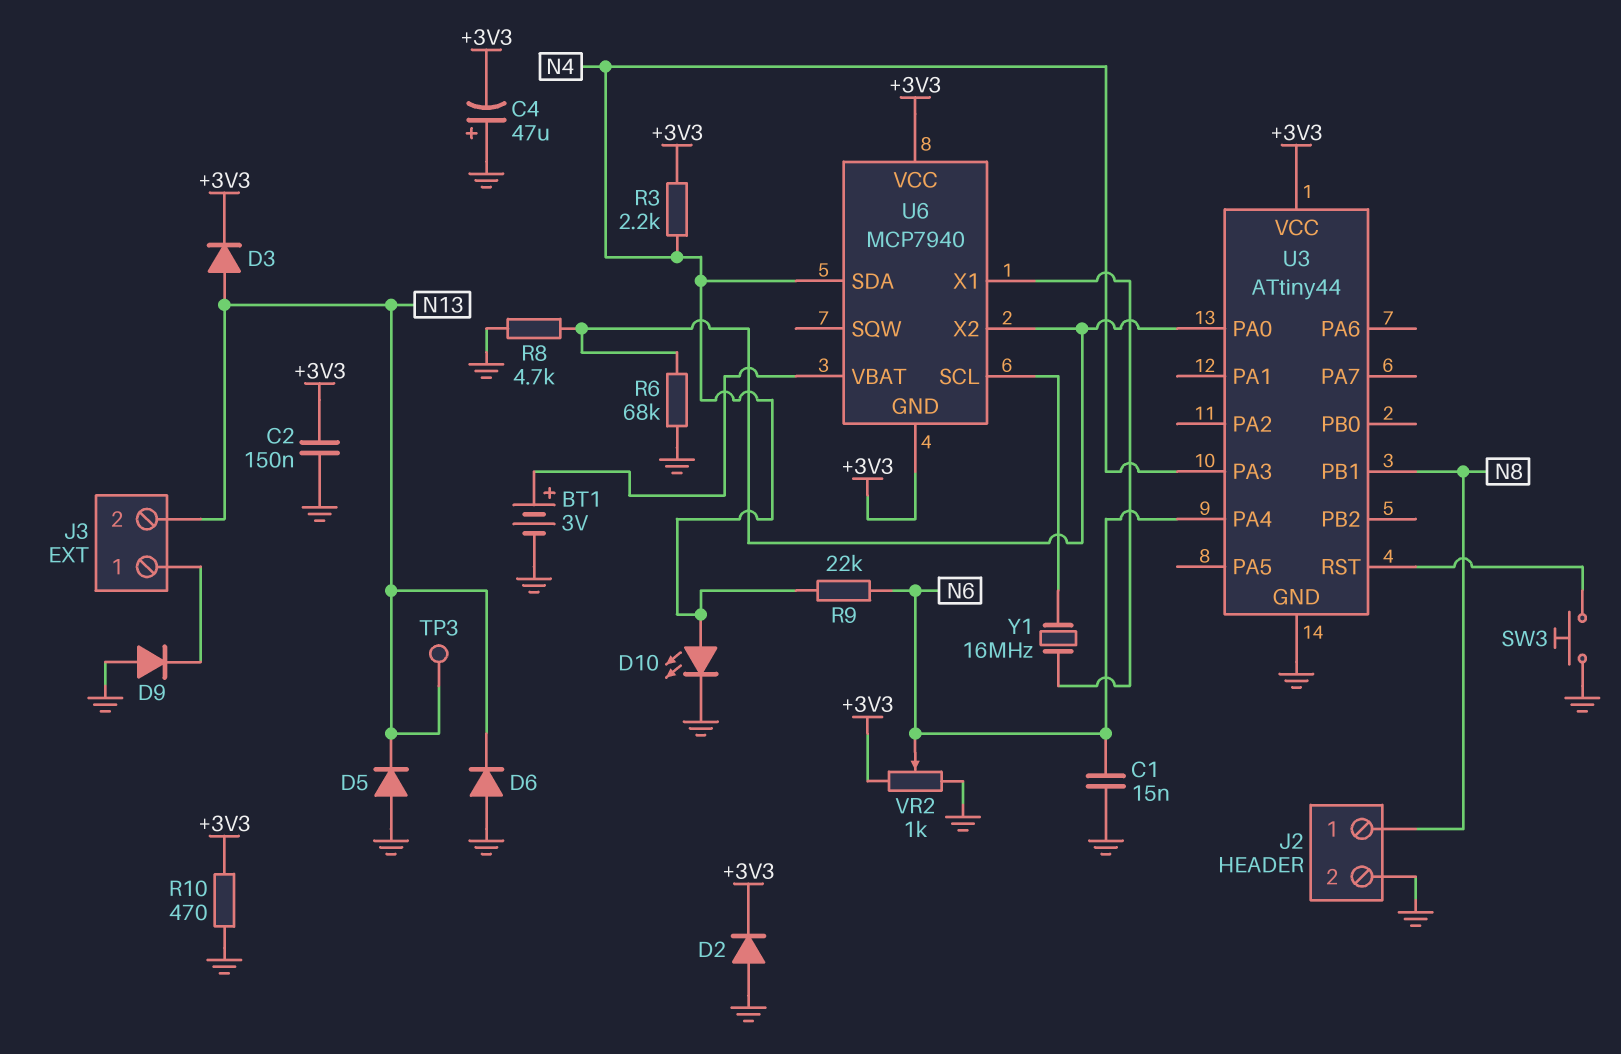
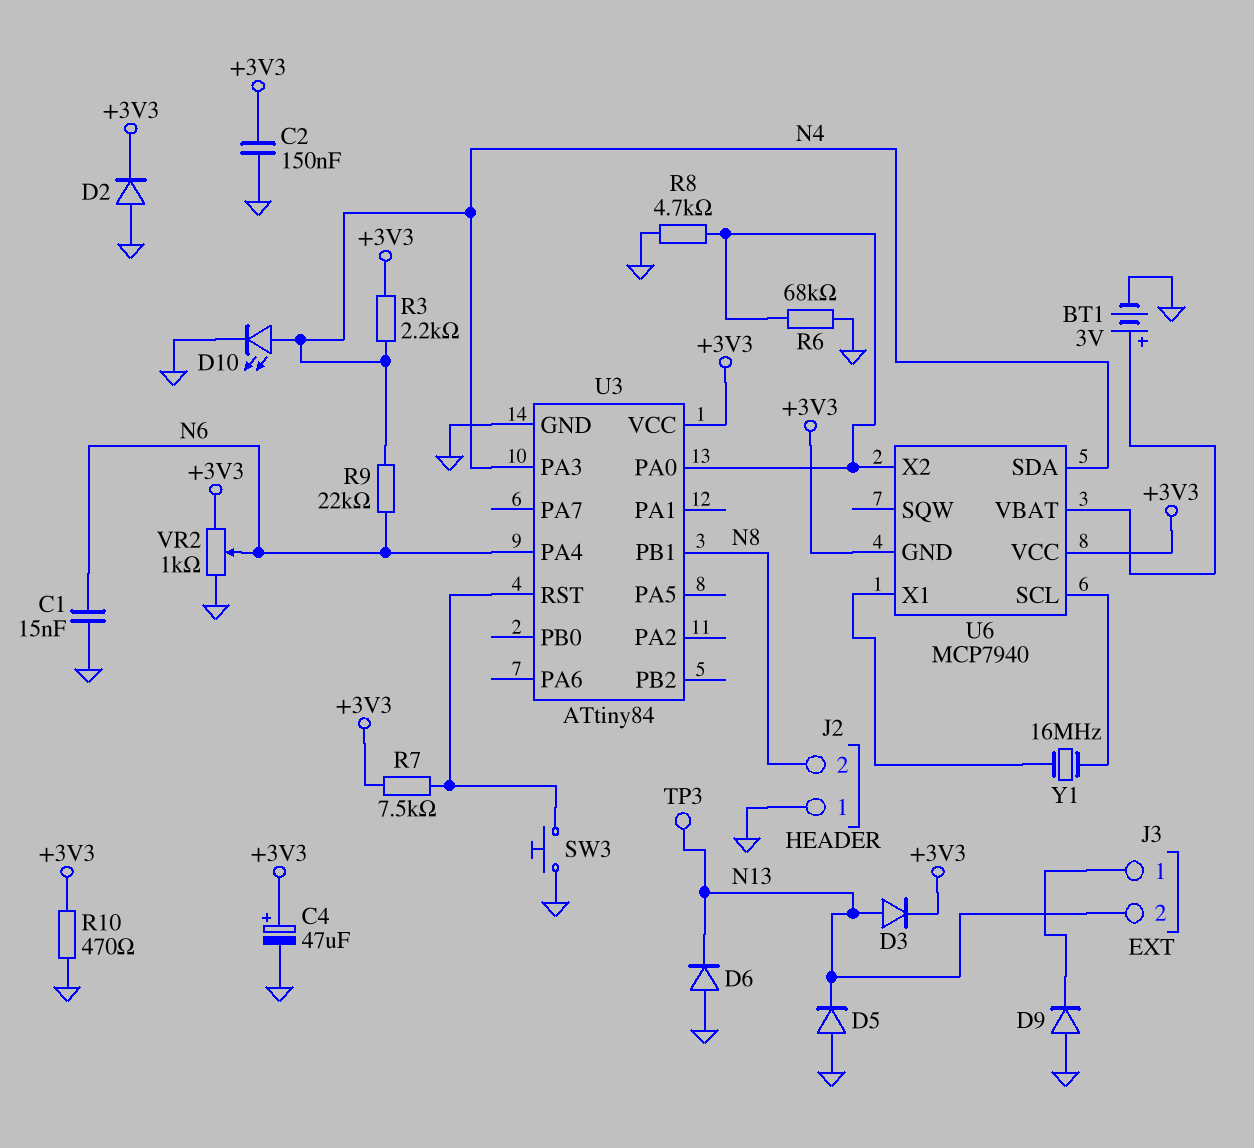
C4: 47uF (plus GND, minus +3V3) -> 47uF (plus +3V3, minus GND)
J2 pin 1: N8 -> GND
J2 pin 2: GND -> N8
R7: none -> 7.5k (+3V3, U3/RST)
U3: ATtiny44 -> ATtiny84

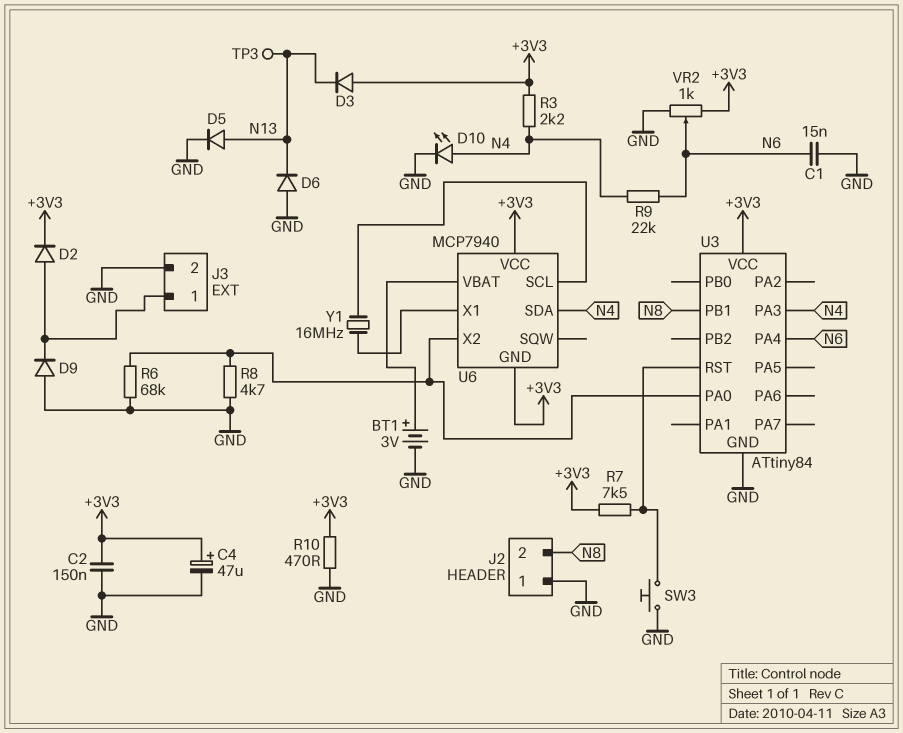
D2: diode (A GND, K +3V3) -> diode (A J3/1, K +3V3)
D3: diode (A N13, K +3V3) -> diode (A +3V3, K N13)
D5: diode (A GND, K N13) -> diode (A N13, K GND)
J3 pin 2: N13 -> GND

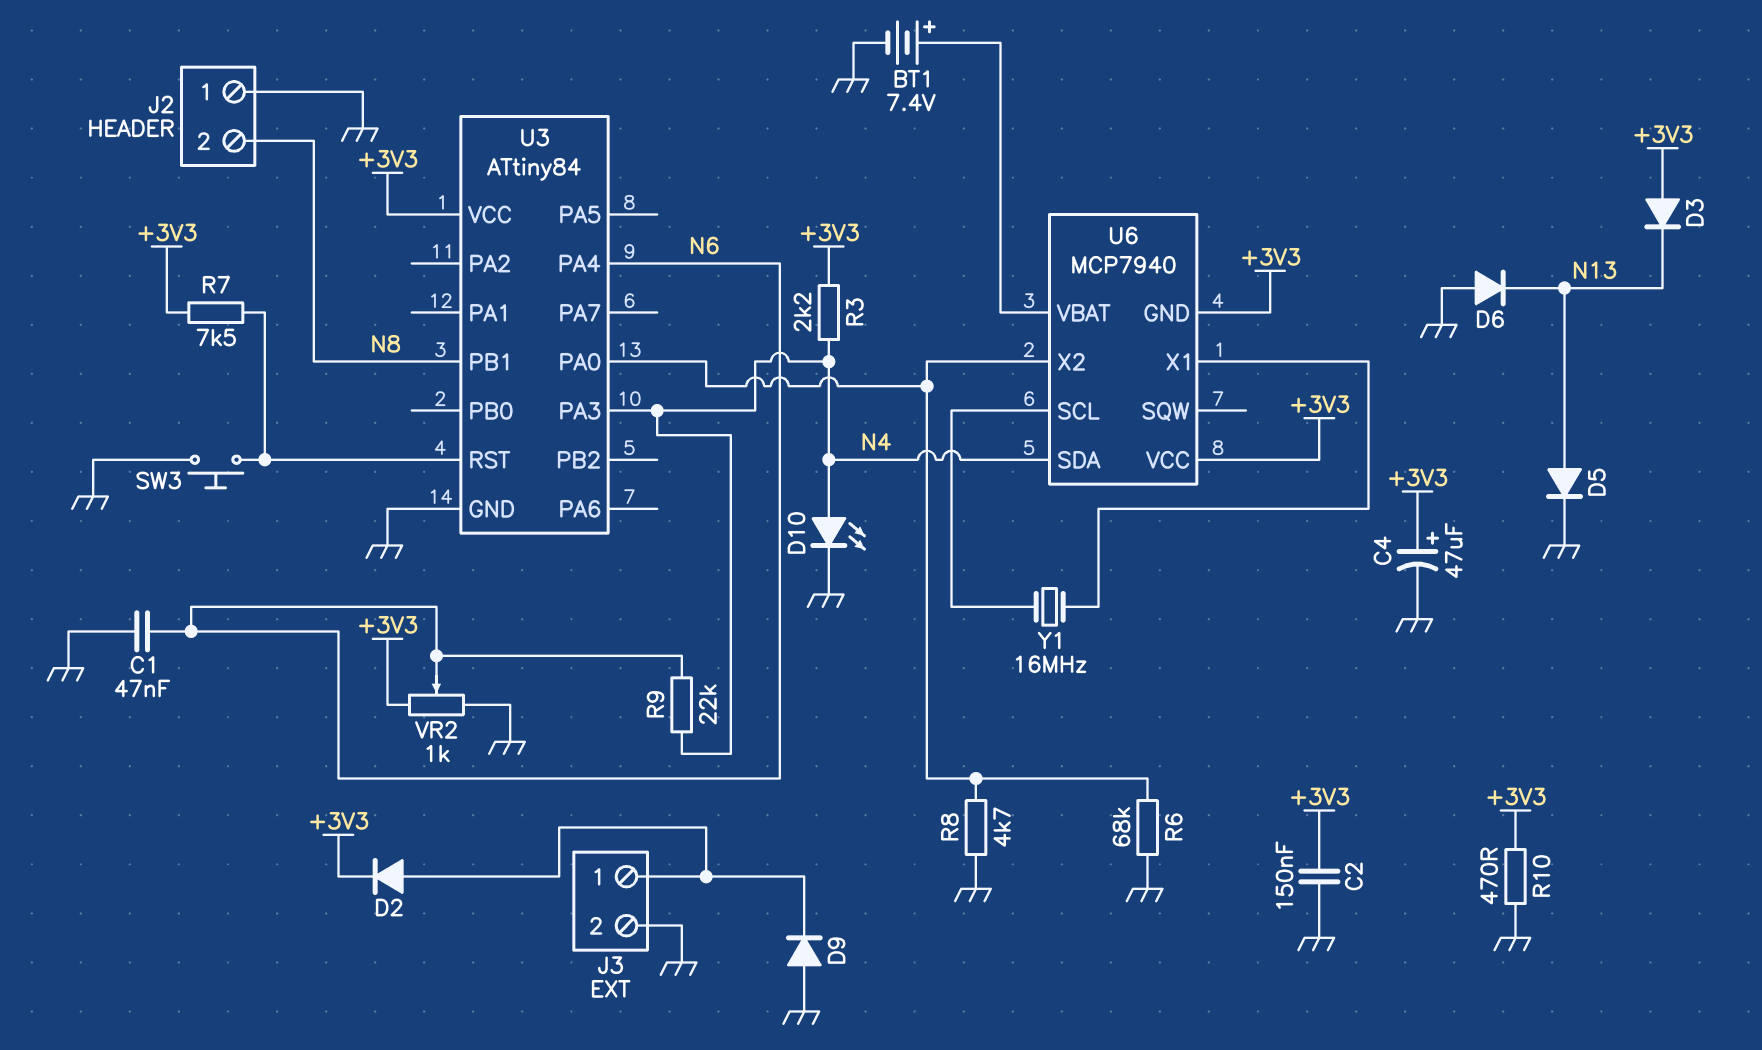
BT1: 3V (plus U6/VBAT, minus GND) -> 7.4V (plus U6/VBAT, minus GND)
C1: 15nF (GND, N6) -> 47nF (GND, N6)
TP3: test point (N13) -> none

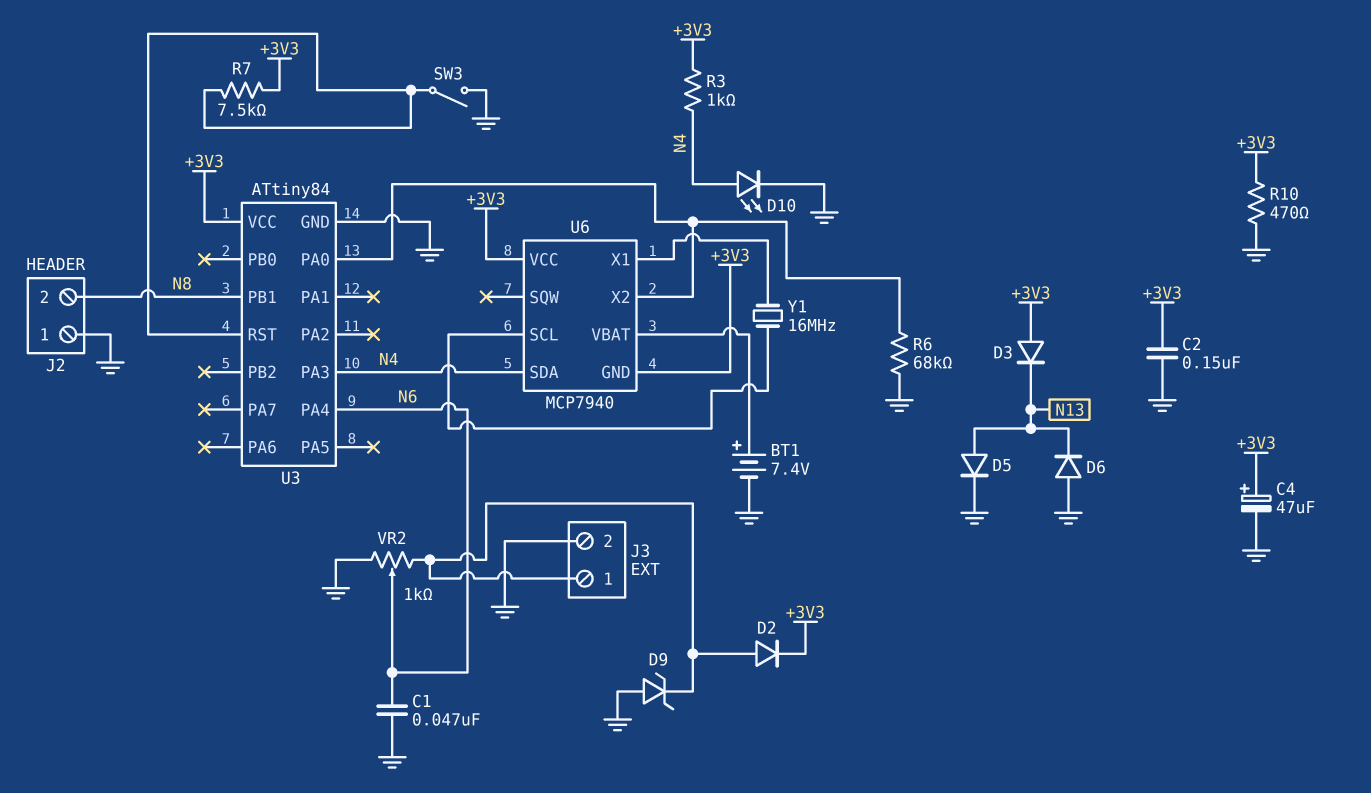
D9: diode (A GND, K J3/1) -> zener (A GND, K J3/1)
R3: 2.2k (+3V3, N4) -> 1k (+3V3, N4)
R8: 4.7k (GND, U3/PA0) -> none
R9: 22k (N4, N6) -> none
SW3: button (GND, U3/RST) -> switch (GND, U3/RST)
VR2: 1k (+3V3, GND, wiper N6) -> 1k (GND, J3/1, wiper N6)

